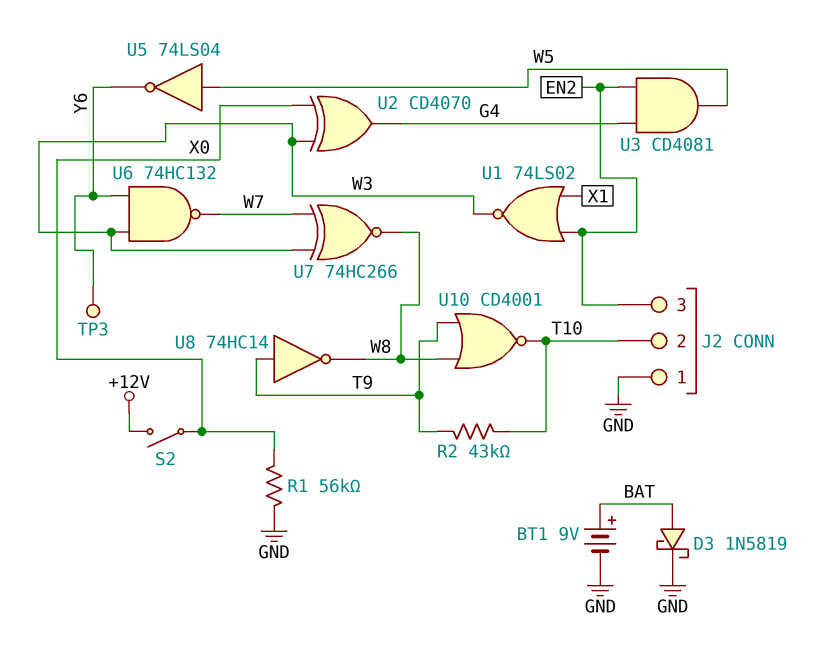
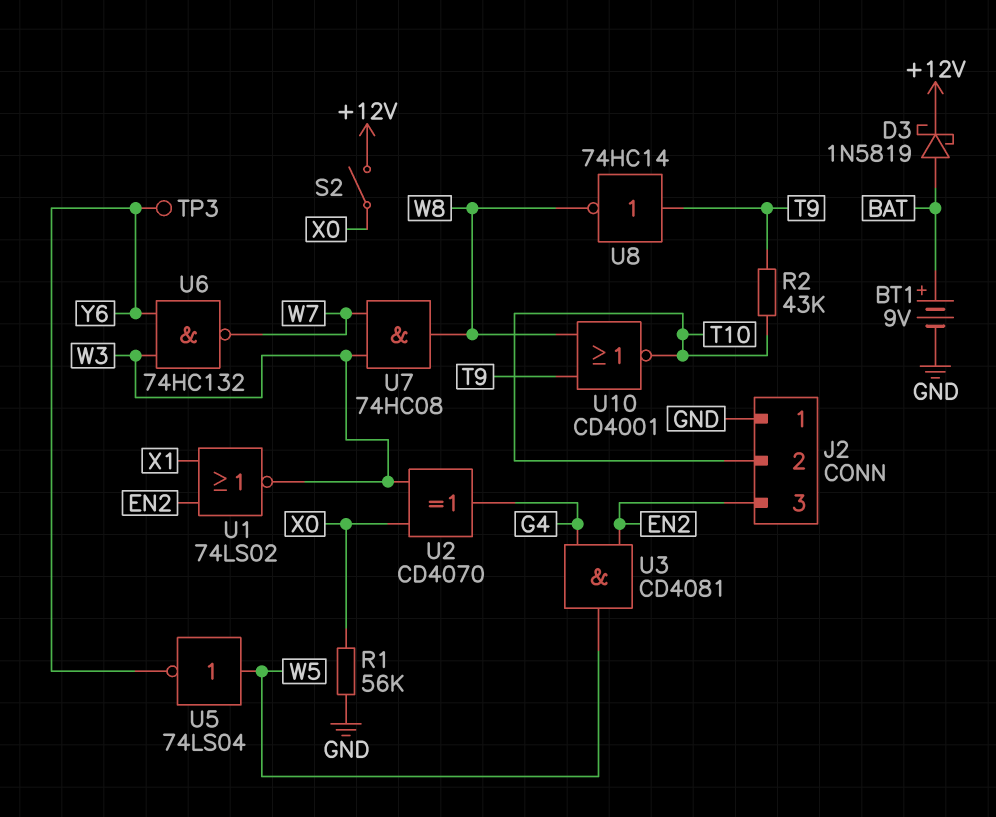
D3: schottky 1N5819 (A BAT, K GND) -> schottky 1N5819 (A BAT, K +12V)
U7: XNOR 74HC266 (in W3, in W7, out W8) -> AND 74HC08 (in W3, in W7, out W8)

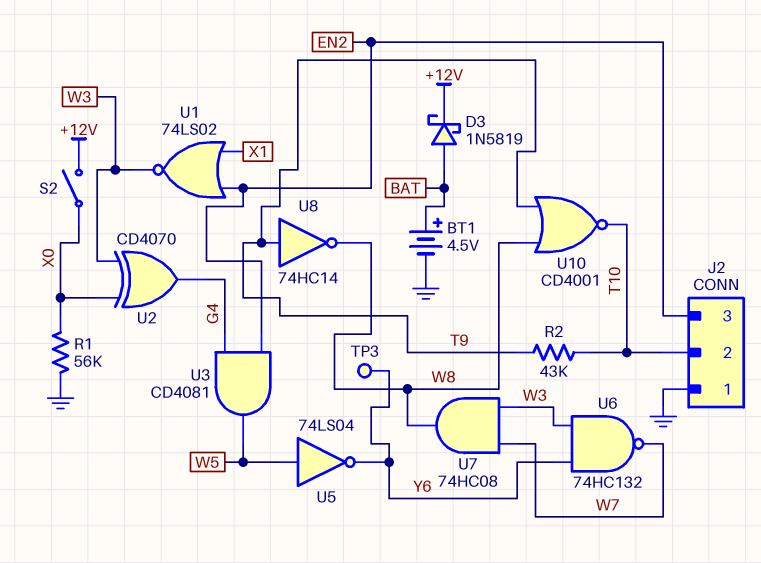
BT1: 9V (plus BAT, minus GND) -> 4.5V (plus BAT, minus GND)

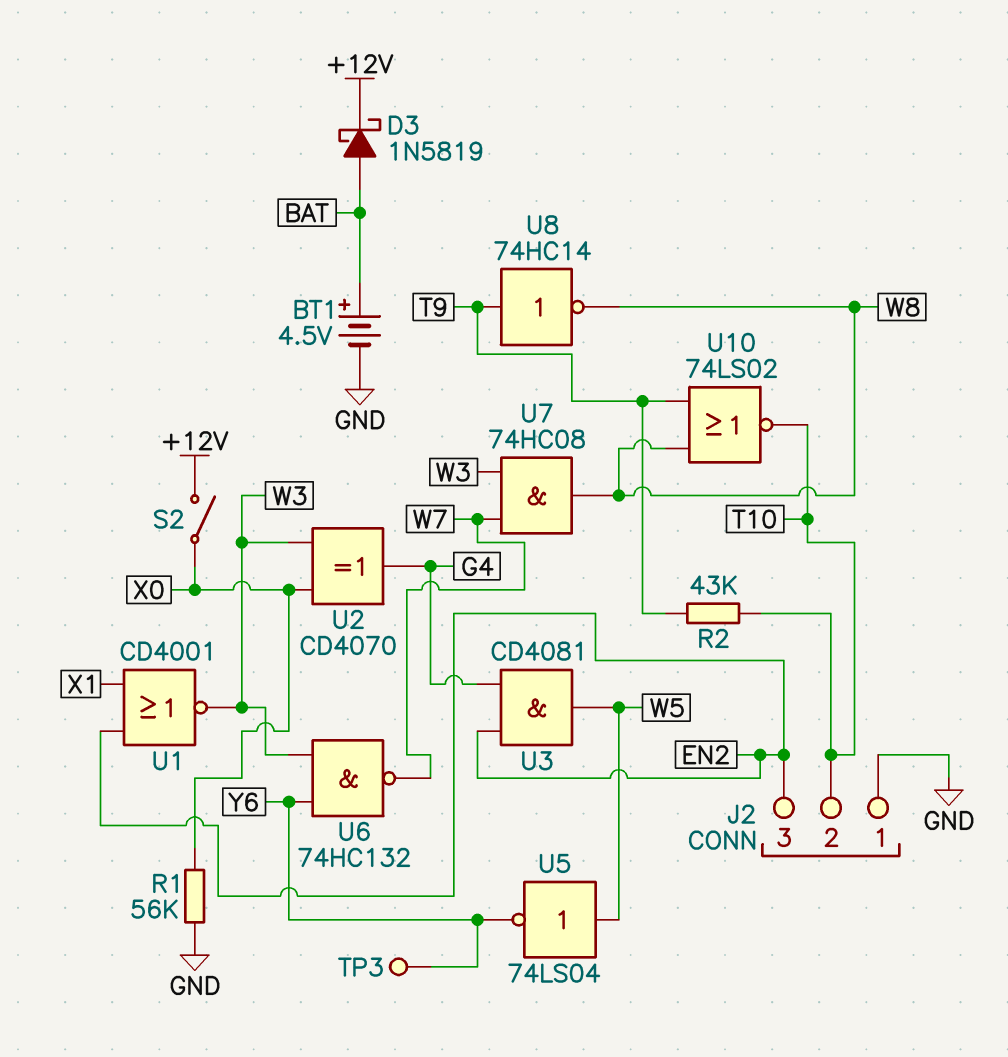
U1: NOR 74LS02 (in EN2, in X1, out W3) -> NOR CD4001 (in EN2, in X1, out W3)
U10: NOR CD4001 (in T9, in W8, out T10) -> NOR 74LS02 (in T9, in W8, out T10)

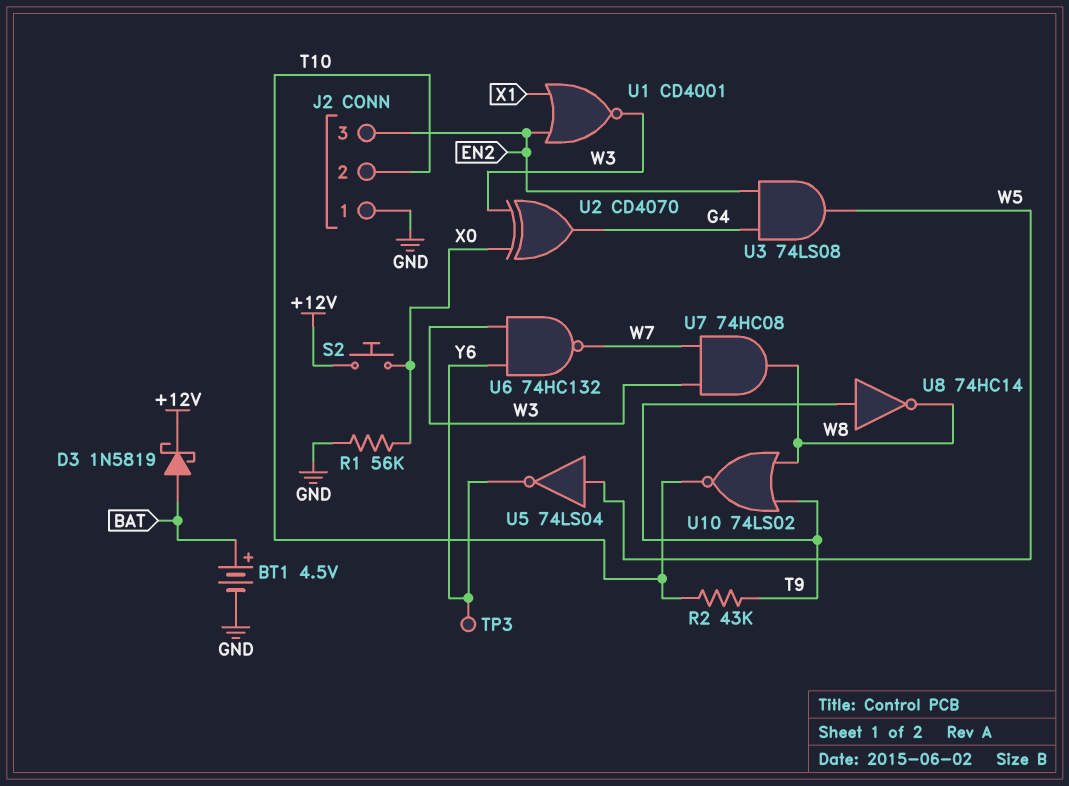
S2: switch (+12V, X0) -> button (+12V, X0)
U3: AND CD4081 (in EN2, in G4, out W5) -> AND 74LS08 (in EN2, in G4, out W5)

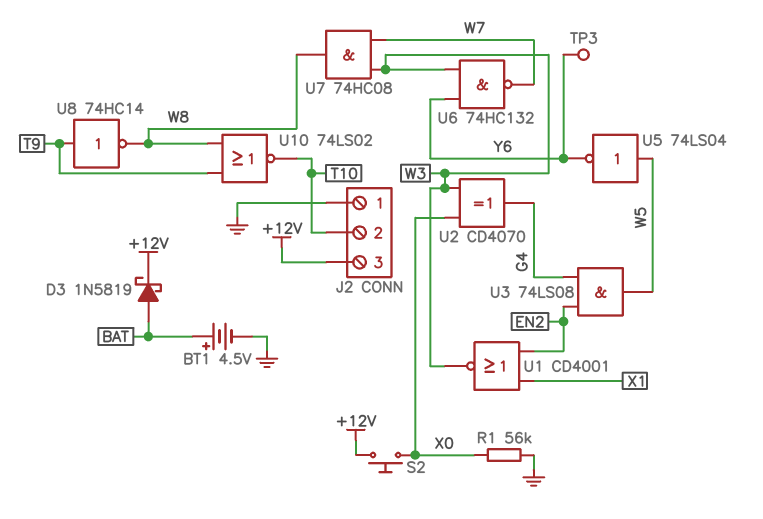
J2 pin 3: EN2 -> +12V
R2: 43k (T9, T10) -> none

